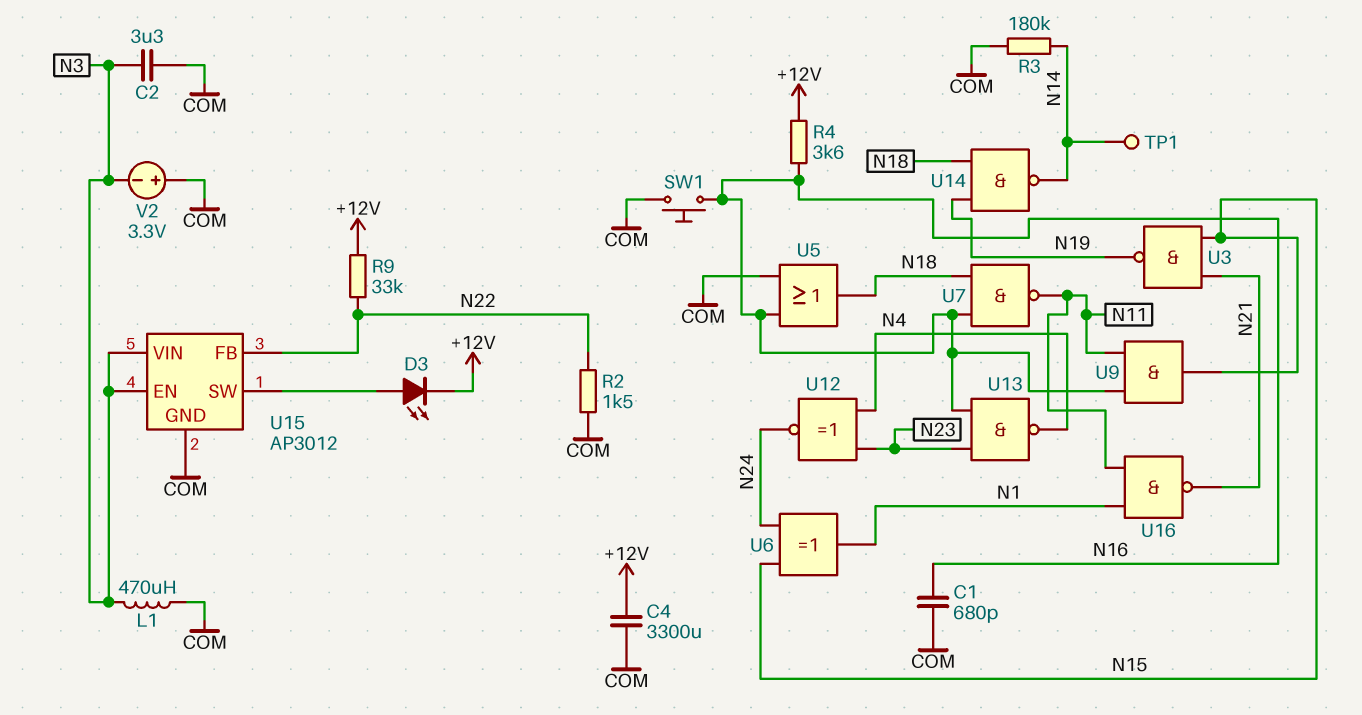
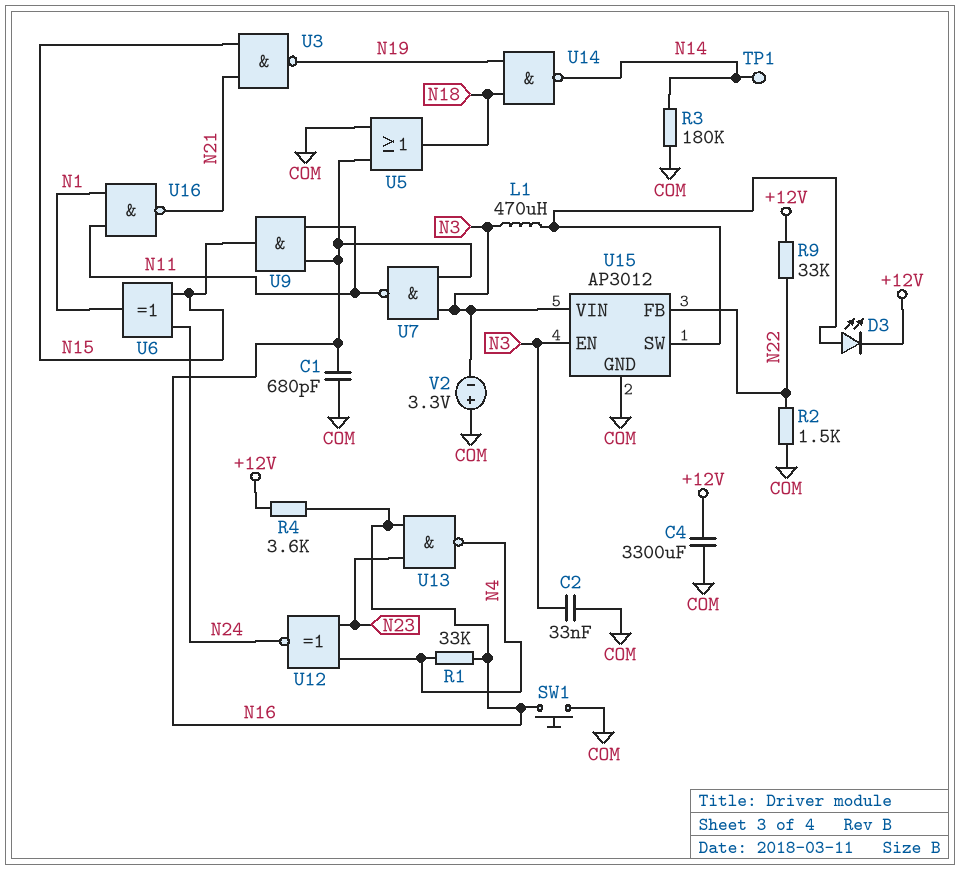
C2: 3.3uF (COM, N3) -> 33nF (COM, N3)
L1: 470uH (COM, N3) -> 470uH (N3, U15/SW)
R1: none -> 33k (N4, N16)
U7: NAND (in N16, in N18, out N11) -> NAND (in N3, in N16, out N11)

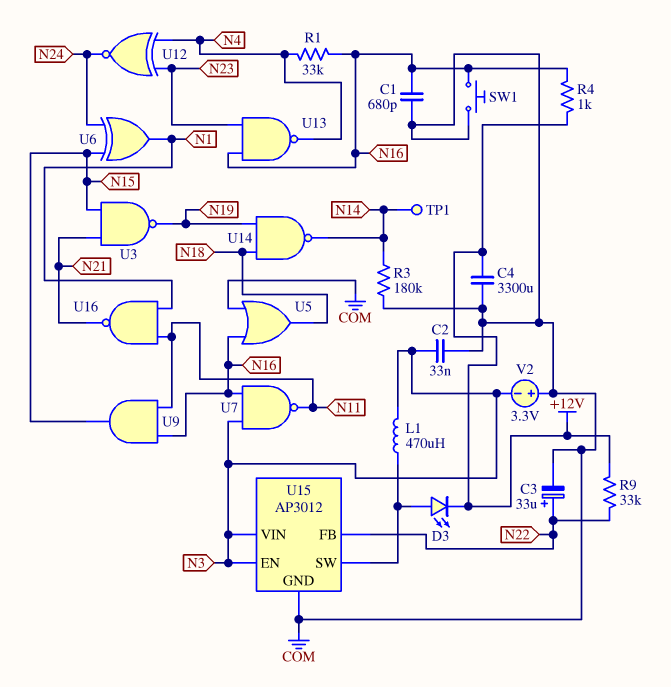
C3: none -> 33uF (plus N22, minus COM)
R2: 1.5k (COM, N22) -> none
R4: 3.6k (+12V, N16) -> 1k (+12V, N16)

